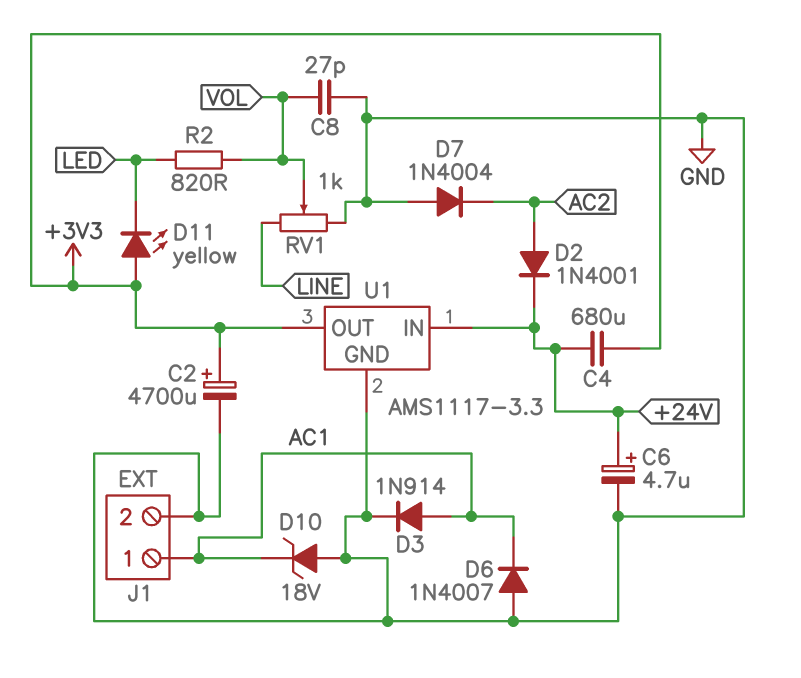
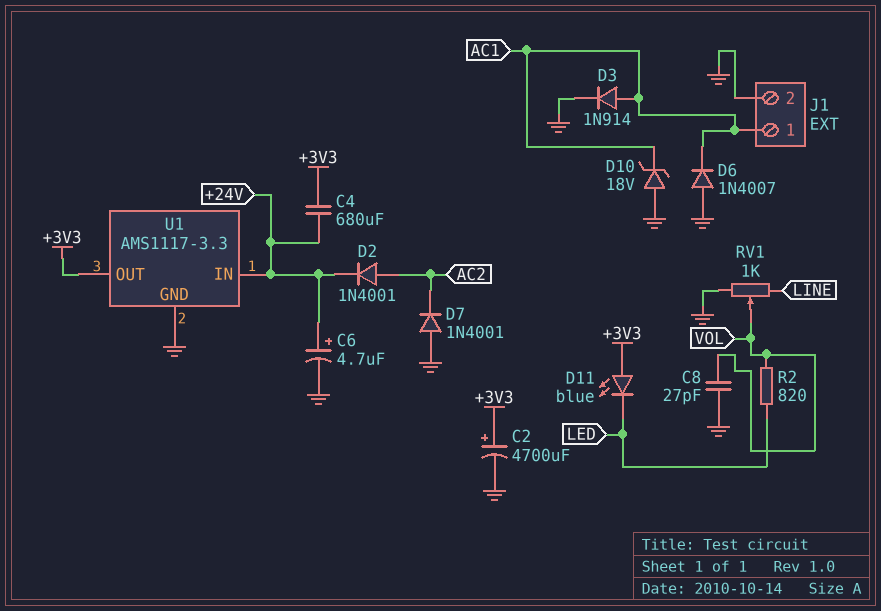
D7: diode 1N4004 (A GND, K AC2) -> diode 1N4001 (A GND, K AC2)
D11: LED yellow (A +3V3, K LED) -> LED blue (A +3V3, K LED)

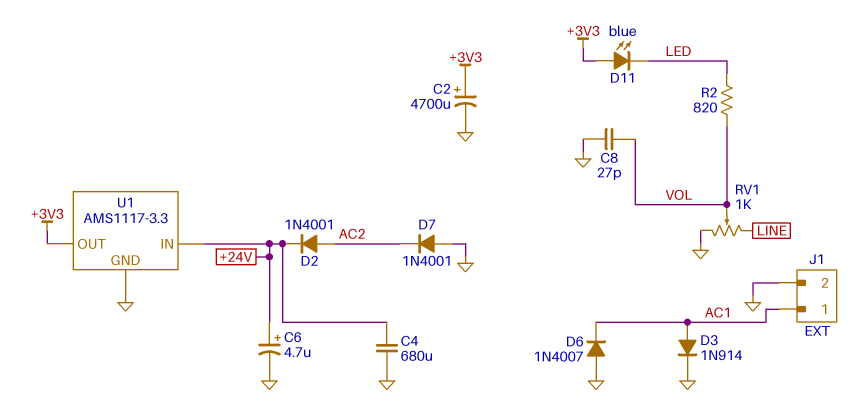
C4: 680uF (+3V3, +24V) -> 680uF (+24V, GND)
D10: zener 18V (A GND, K AC1) -> none

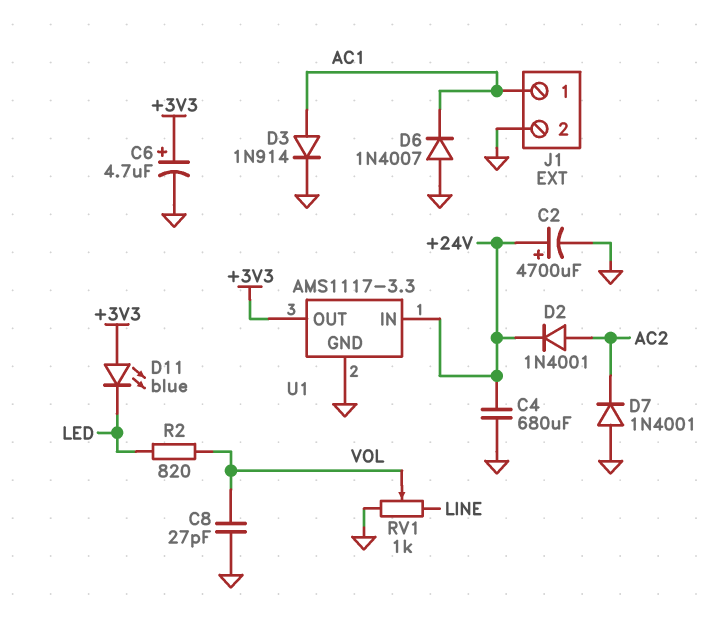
C2: 4700uF (plus +3V3, minus GND) -> 4700uF (plus +24V, minus GND)
C6: 4.7uF (plus +24V, minus GND) -> 4.7uF (plus +3V3, minus GND)

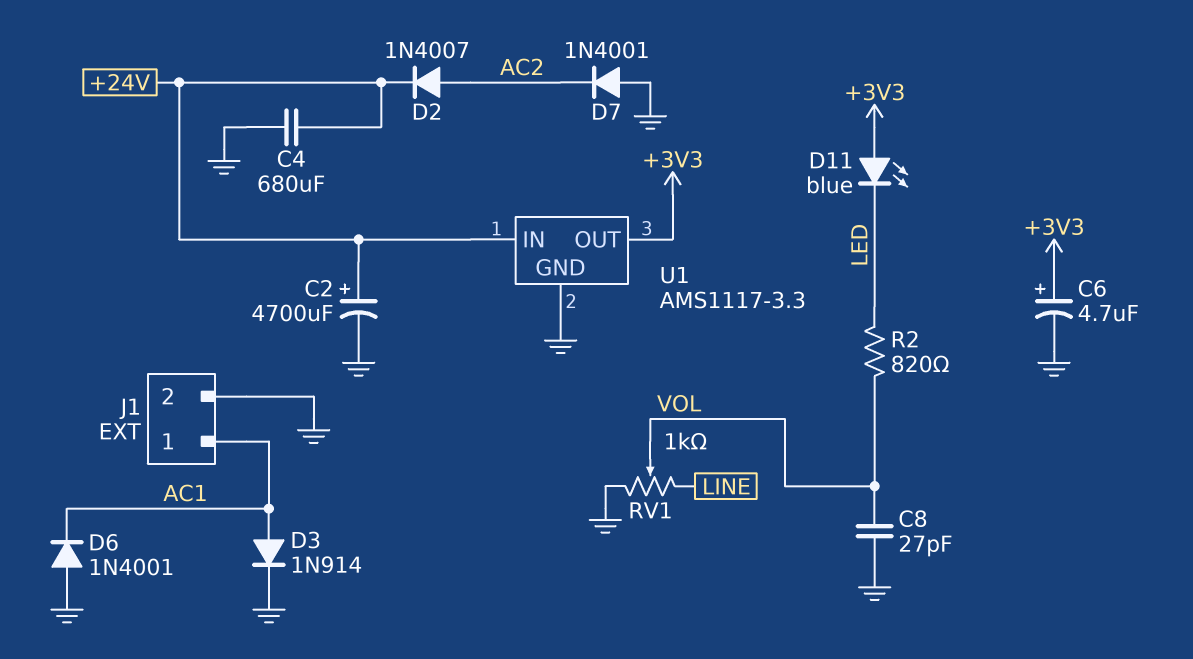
D2: diode 1N4001 (A AC2, K +24V) -> diode 1N4007 (A AC2, K +24V)
D6: diode 1N4007 (A GND, K AC1) -> diode 1N4001 (A GND, K AC1)

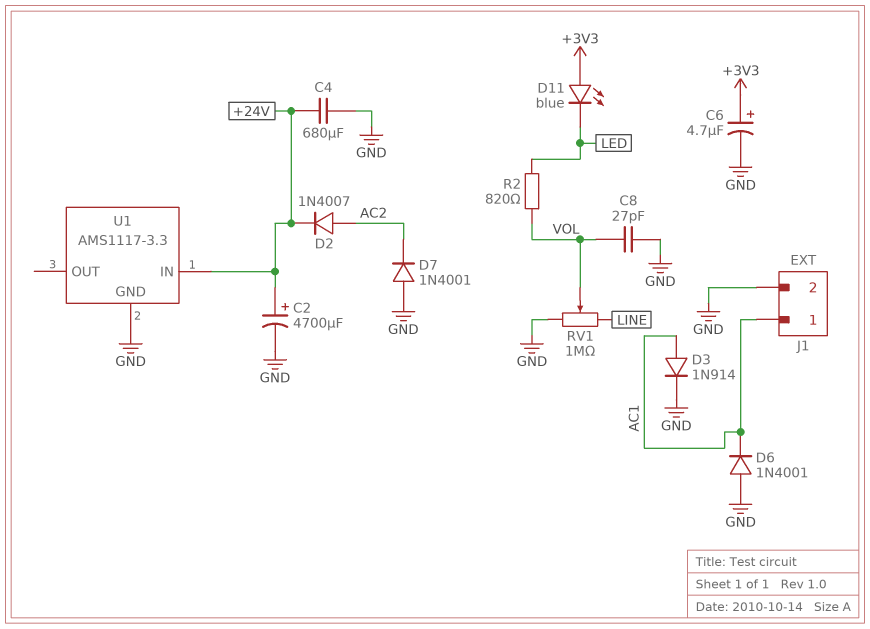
RV1: 1k (GND, LINE, wiper VOL) -> 1M (GND, LINE, wiper VOL)
U1 pin OUT: +3V3 -> none

